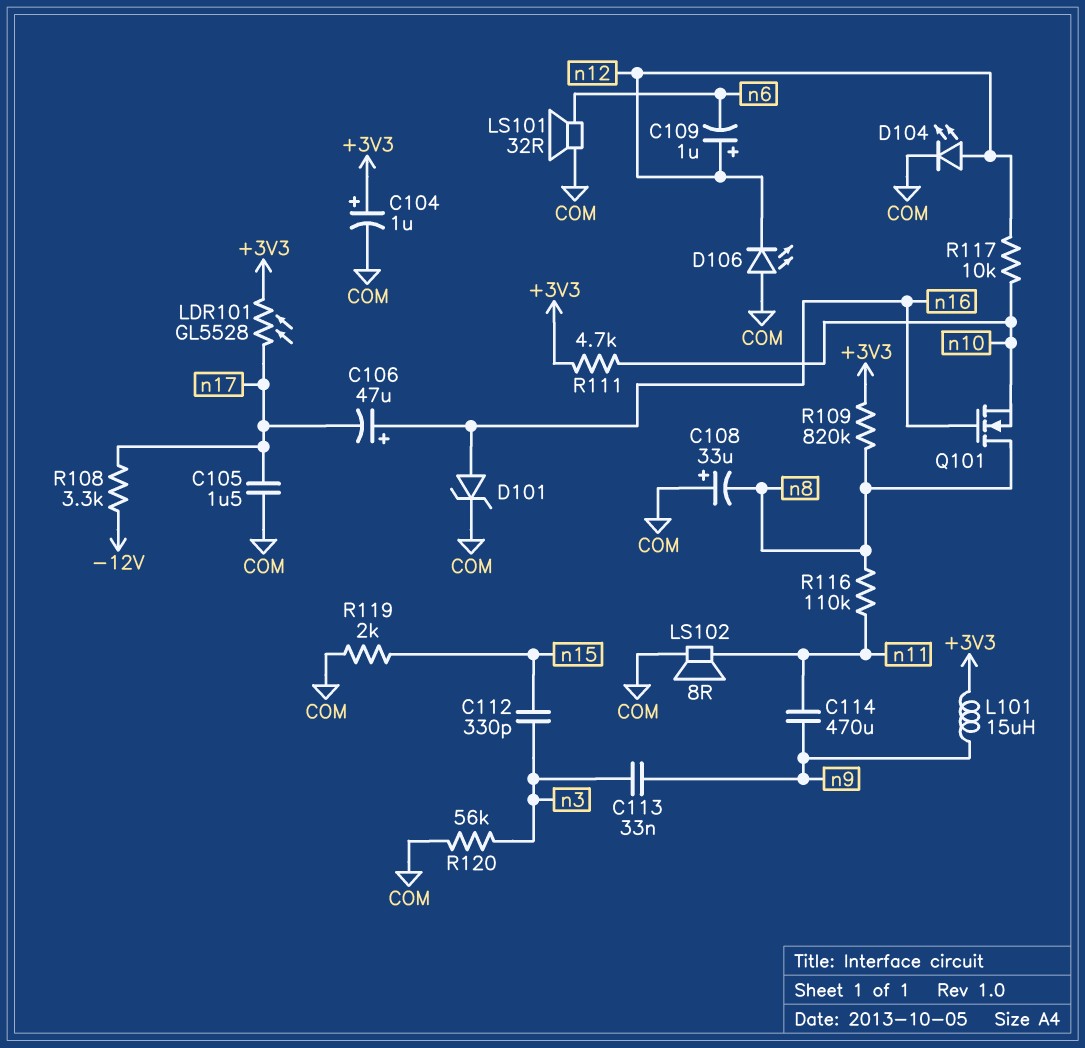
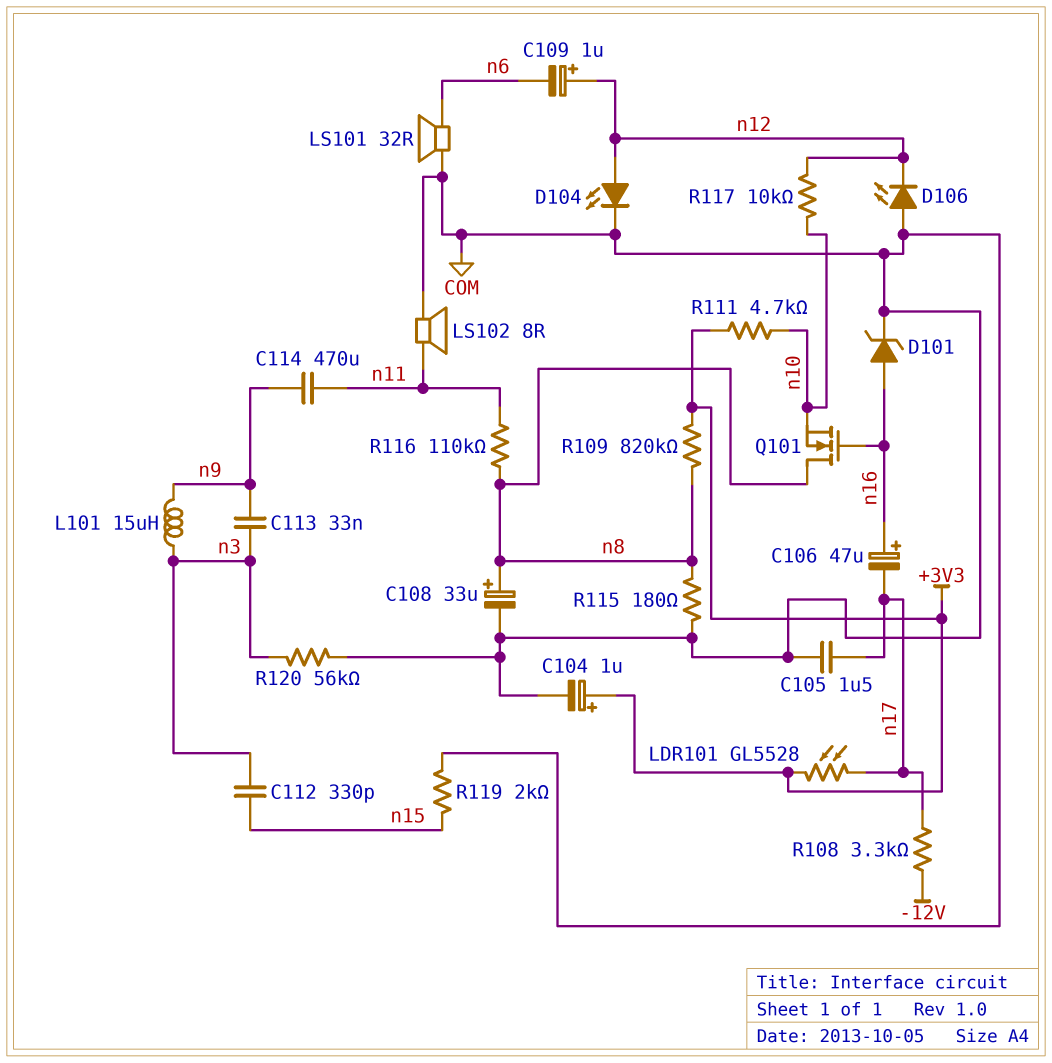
C108: 33uF (plus COM, minus n8) -> 33uF (plus n8, minus COM)
L101: 15uH (+3V3, n9) -> 15uH (n3, n9)
R115: none -> 180 (COM, n8)

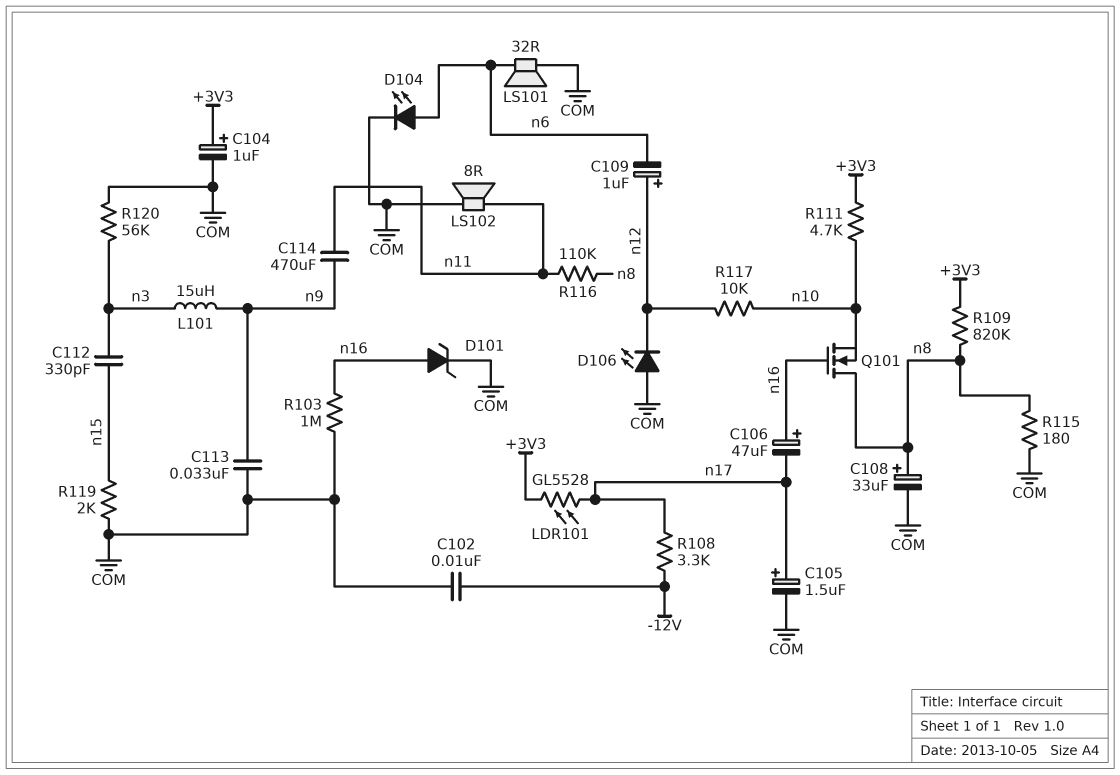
C102: none -> 10nF (-12V, COM)
C105: 1.5uF (COM, n17) -> 1.5uF (plus n17, minus COM)
C113: 33nF (n3, n9) -> 33nF (COM, n9)
D104: LED (A n12, K COM) -> LED (A n6, K COM)
R103: none -> 1M (COM, n16)

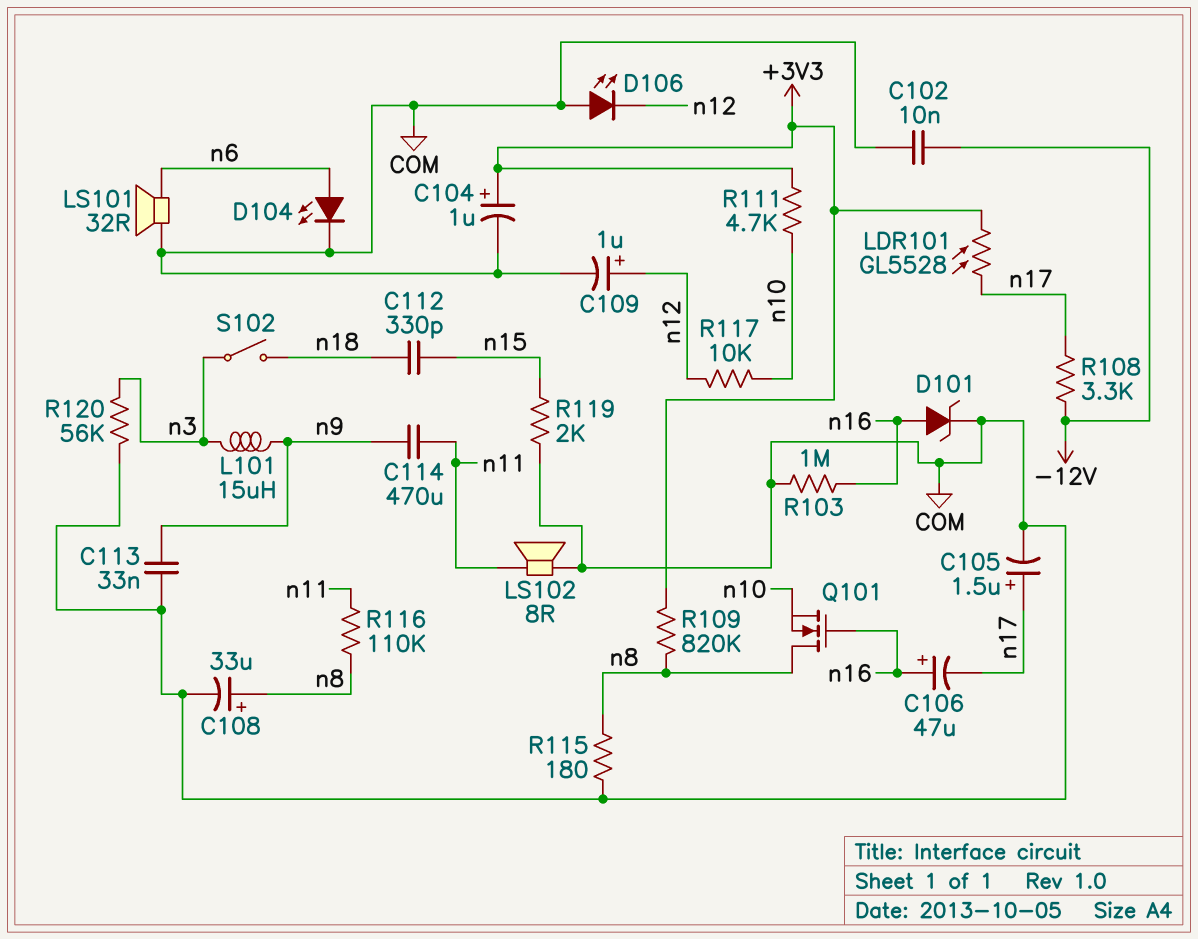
C109: 1uF (plus n12, minus n6) -> 1uF (plus n12, minus COM)
C112: 330pF (n3, n15) -> 330pF (n15, n18)
S102: none -> switch (n3, n18)

